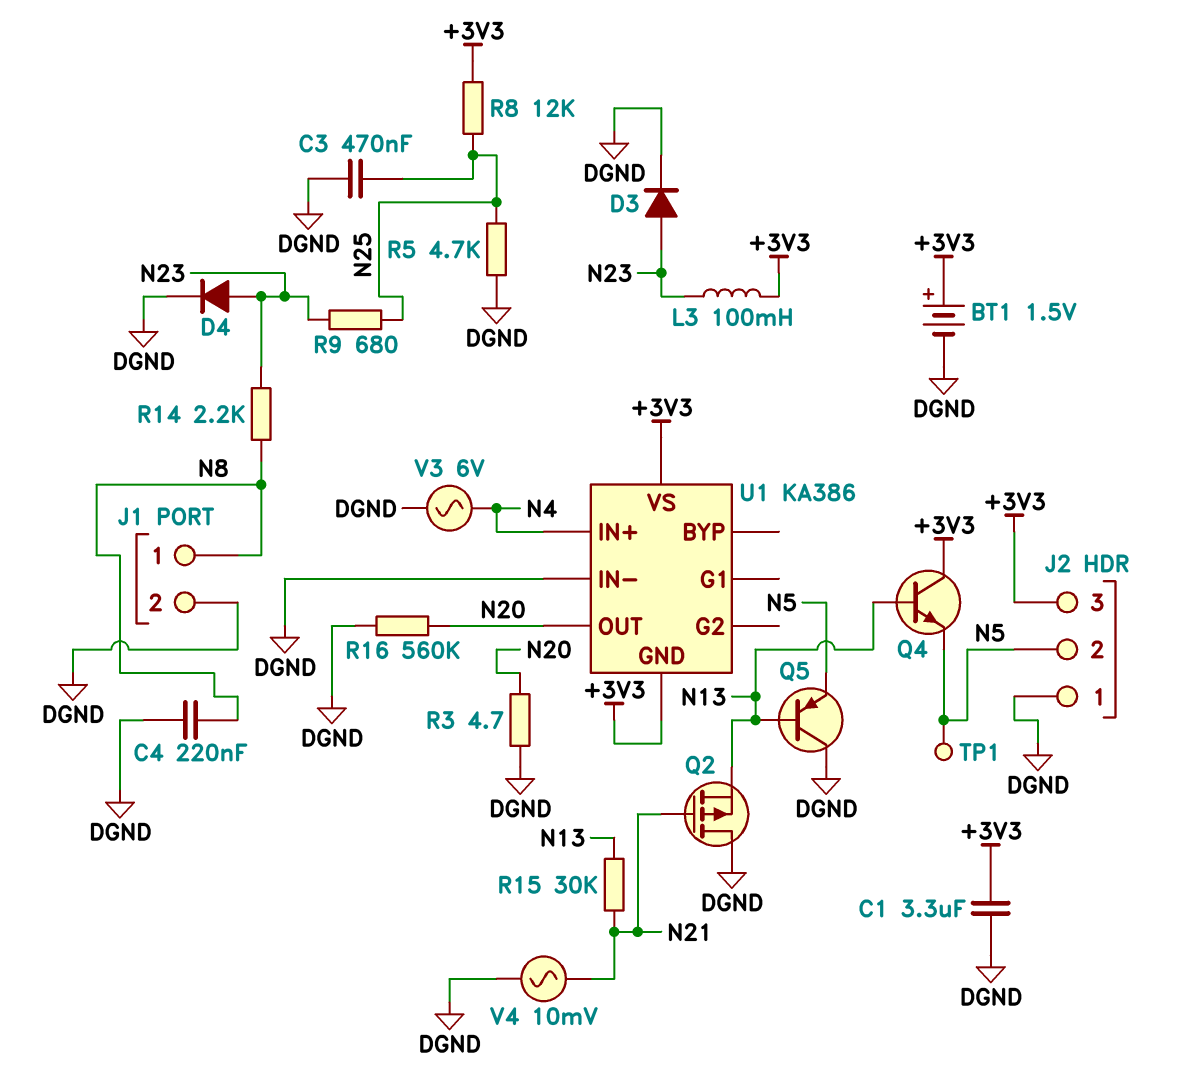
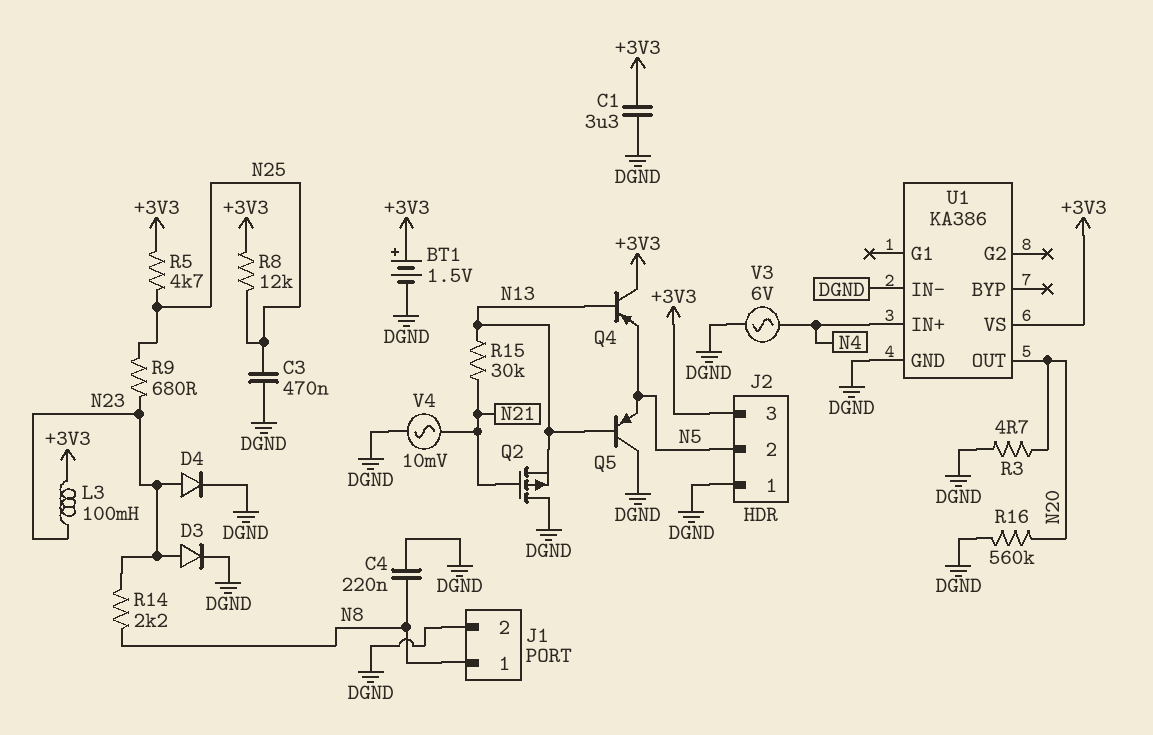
Q4: NPN (B N13, C +3V3, E N5) -> PNP (B N13, C +3V3, E N5)
R5: 4.7k (DGND, N25) -> 4.7k (+3V3, N25)
TP1: test point (N5) -> none
U1 pin GND: +3V3 -> DGND

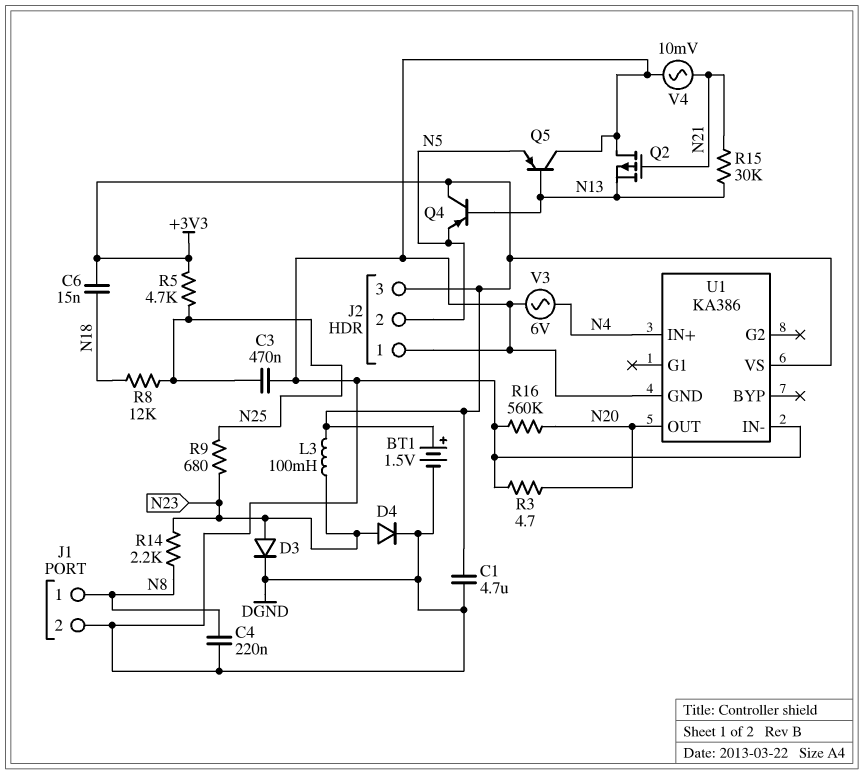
C1: 3.3uF (+3V3, DGND) -> 4.7uF (+3V3, DGND)
C6: none -> 15nF (+3V3, N18)
R8: 12k (+3V3, N25) -> 12k (N18, N25)

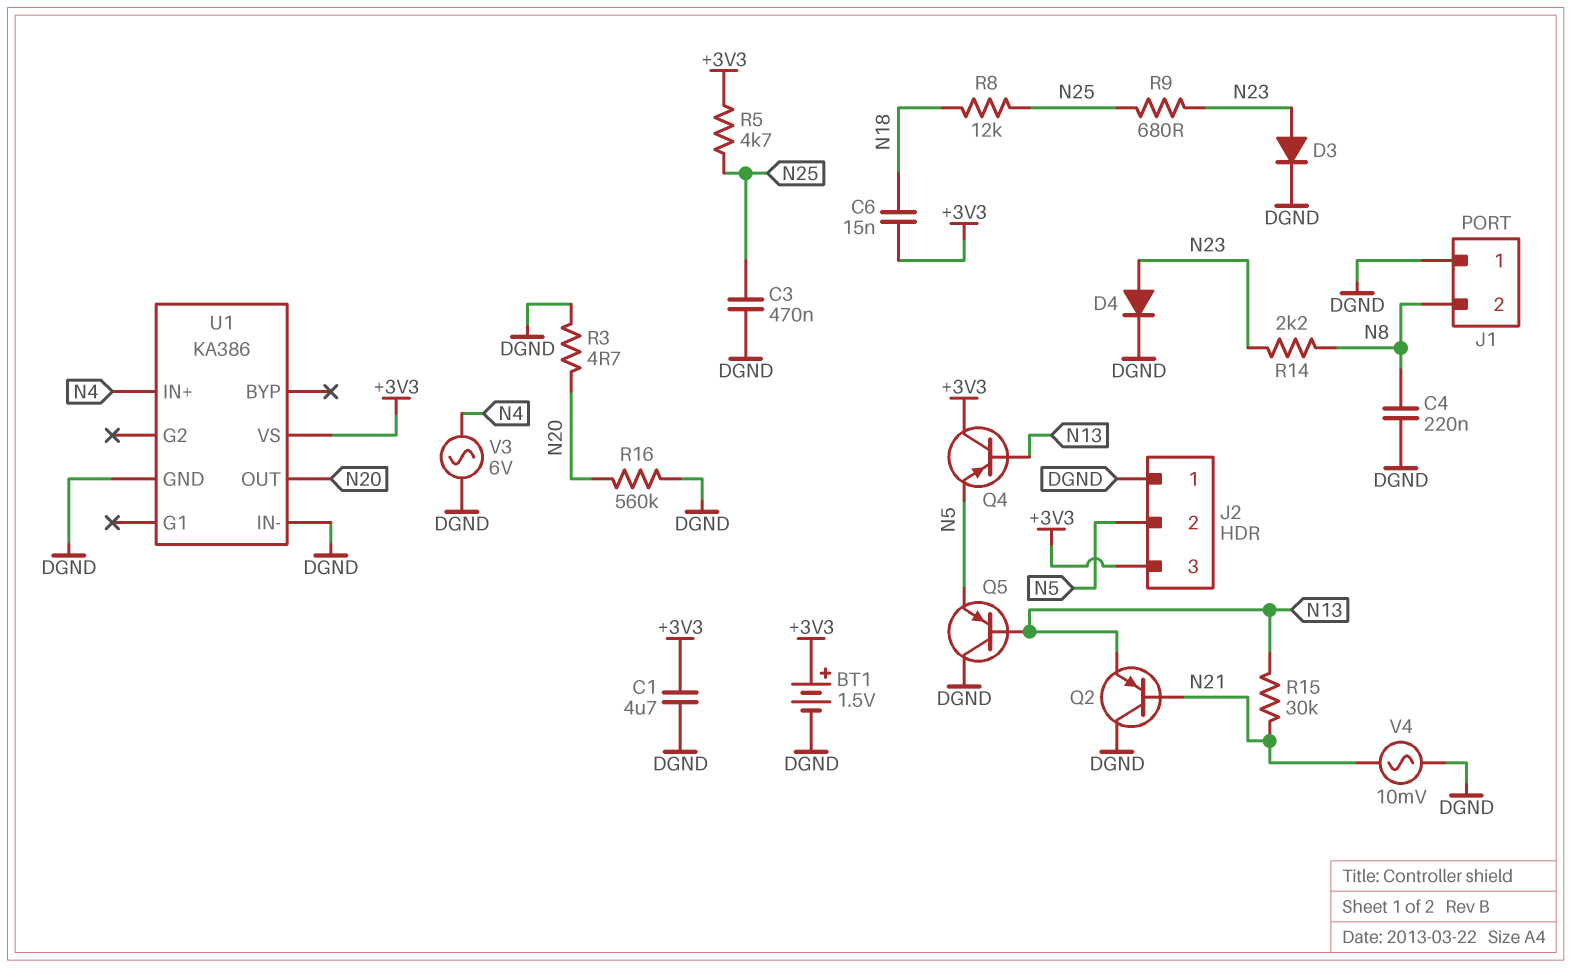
J1 pin 1: N8 -> DGND
J1 pin 2: DGND -> N8
L3: 100mH (+3V3, N23) -> none
Q2: PMOS (G N21, D DGND, S N13) -> PNP (B N21, C DGND, E N13)

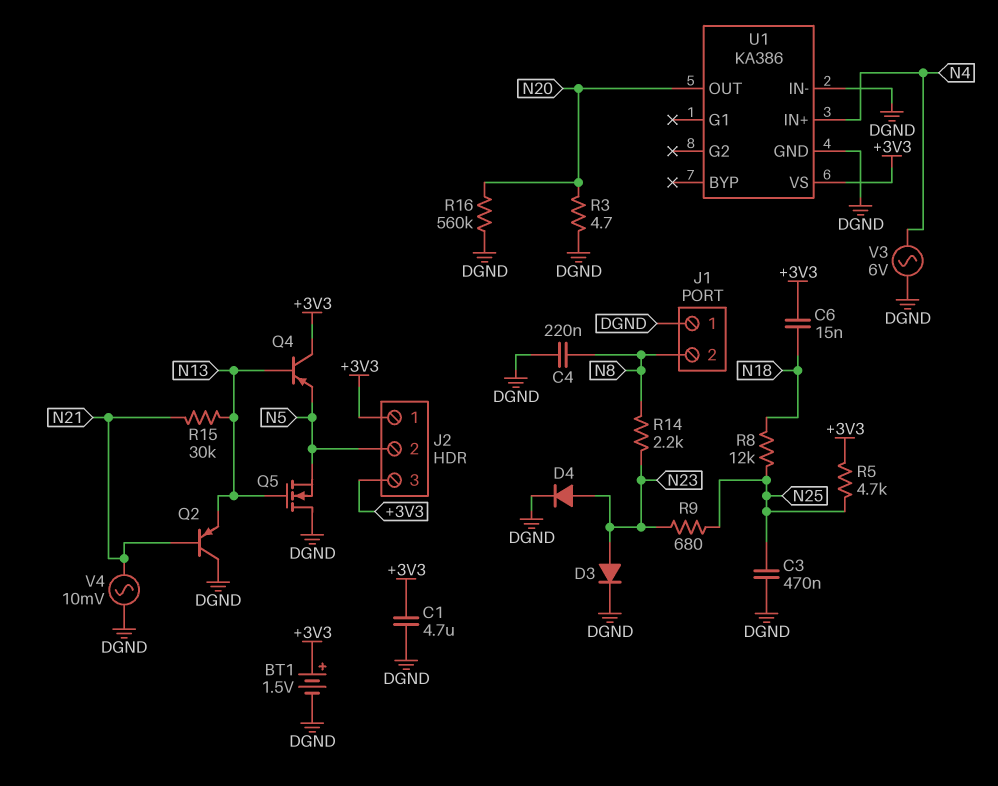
J2 pin 1: DGND -> +3V3
Q5: PNP (B N13, C DGND, E N5) -> NMOS (G N13, D DGND, S N5)

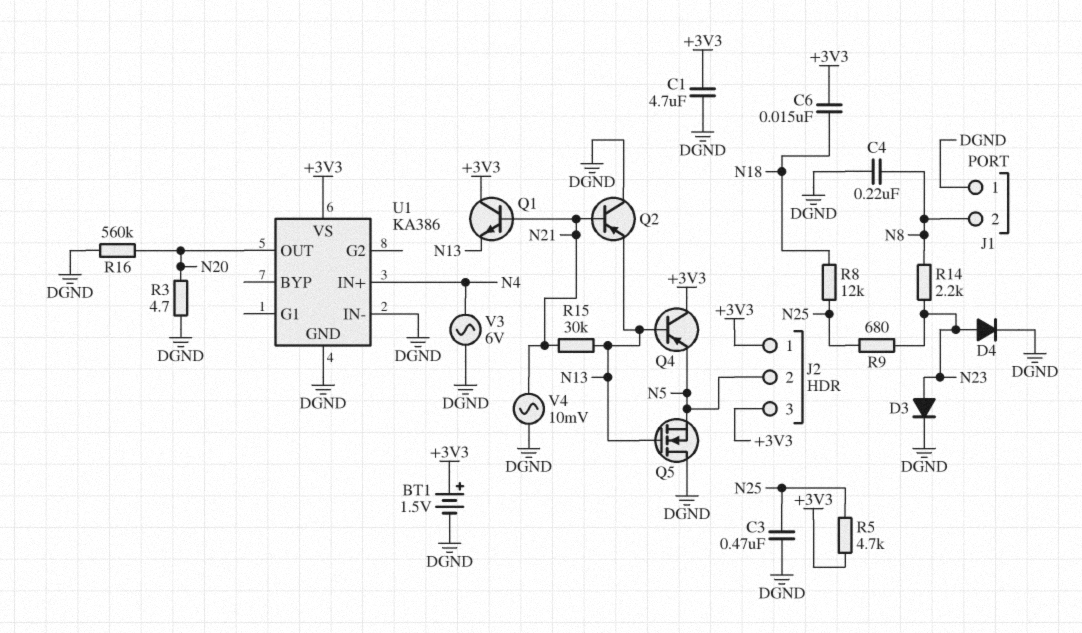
Q1: none -> NPN (B N21, C +3V3, E N13)

